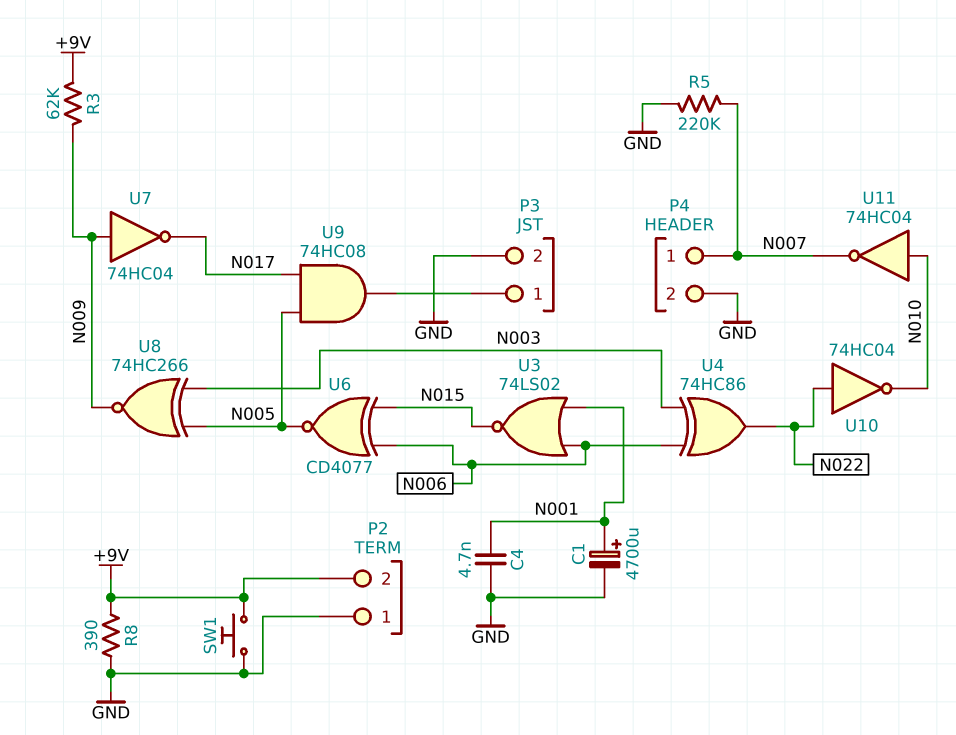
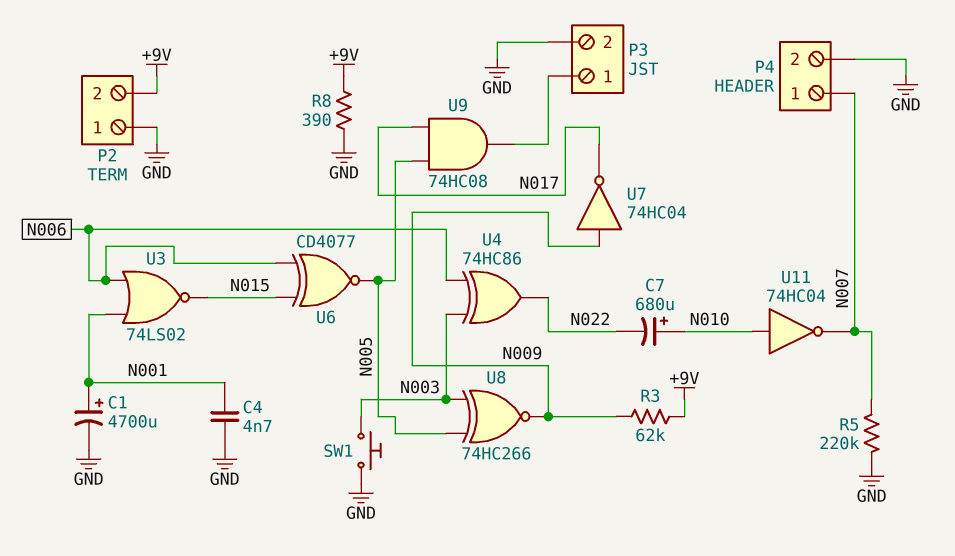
C7: none -> 680uF (plus N010, minus N022)
SW1: button (+9V, GND) -> button (GND, N003)
U10: NOT 74HC04 (in N022, out N010) -> none

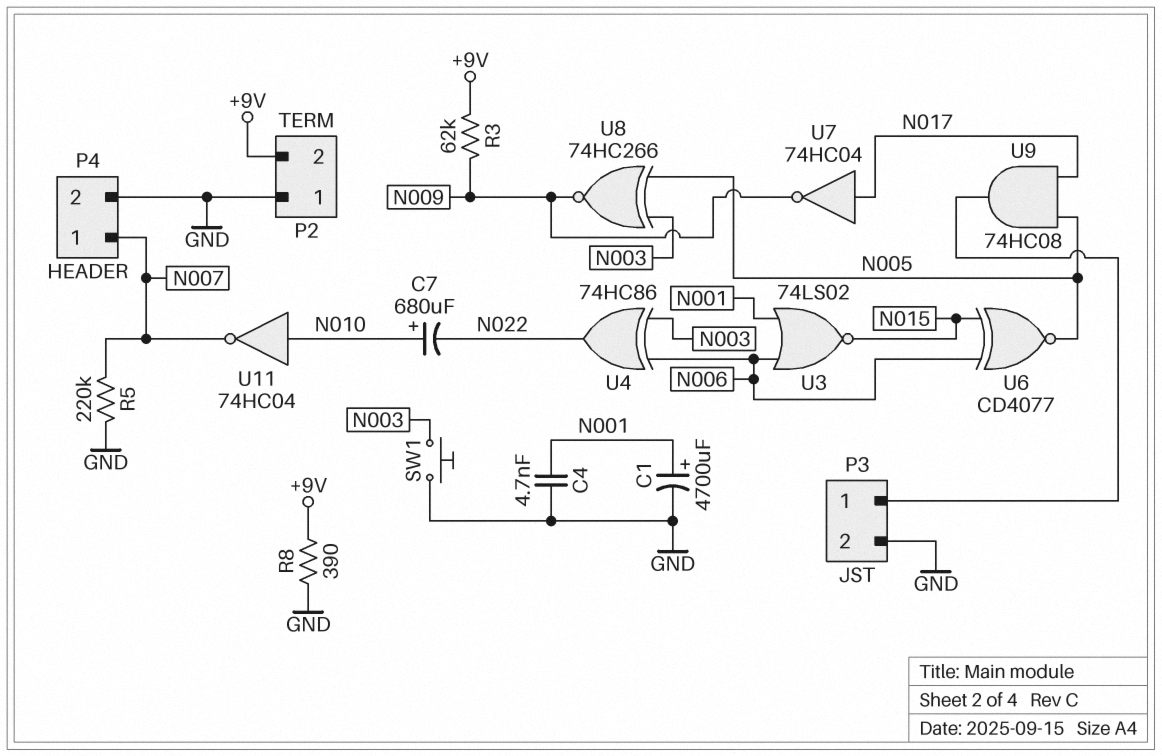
U7: NOT 74HC04 (in N009, out N017) -> NOT 74HC04 (in N017, out N009)

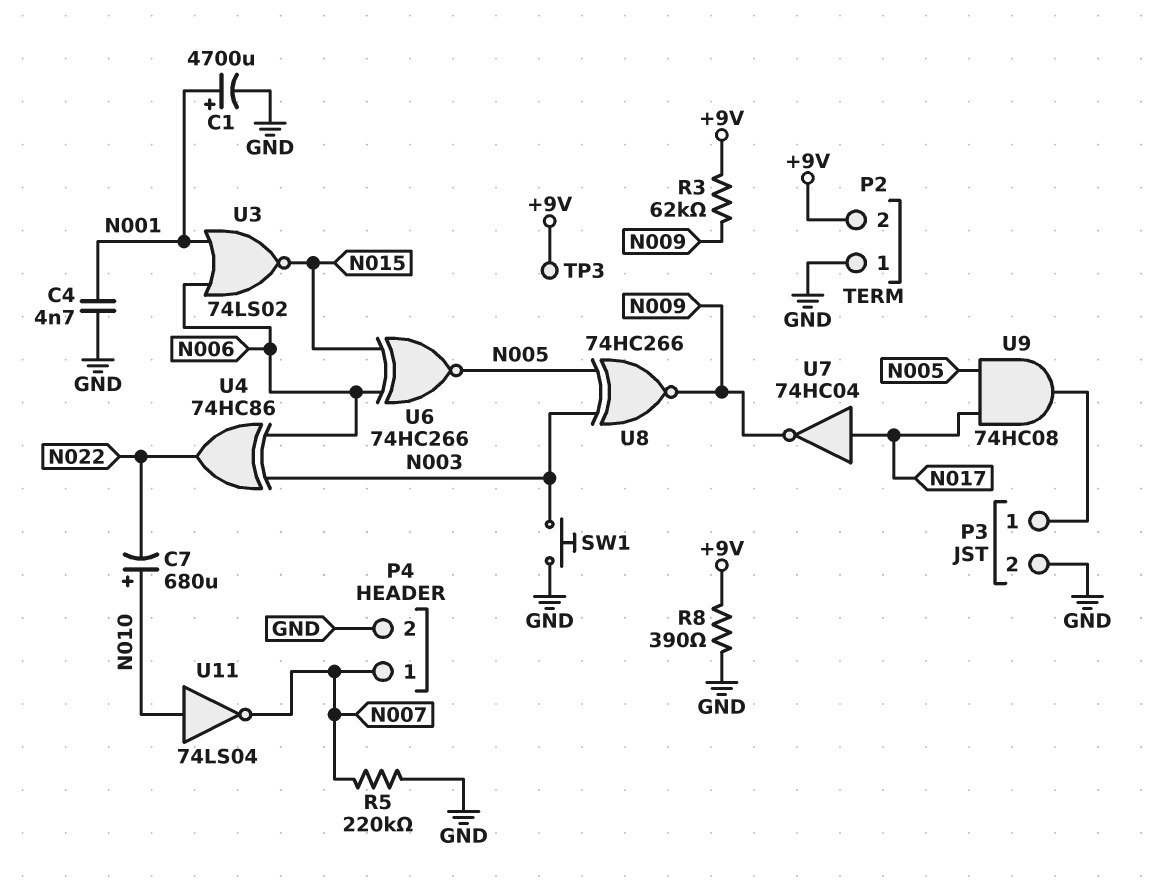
TP3: none -> test point (+9V)
U6: XNOR CD4077 (in N006, in N015, out N005) -> XNOR 74HC266 (in N006, in N015, out N005)
U11: NOT 74HC04 (in N010, out N007) -> NOT 74LS04 (in N010, out N007)

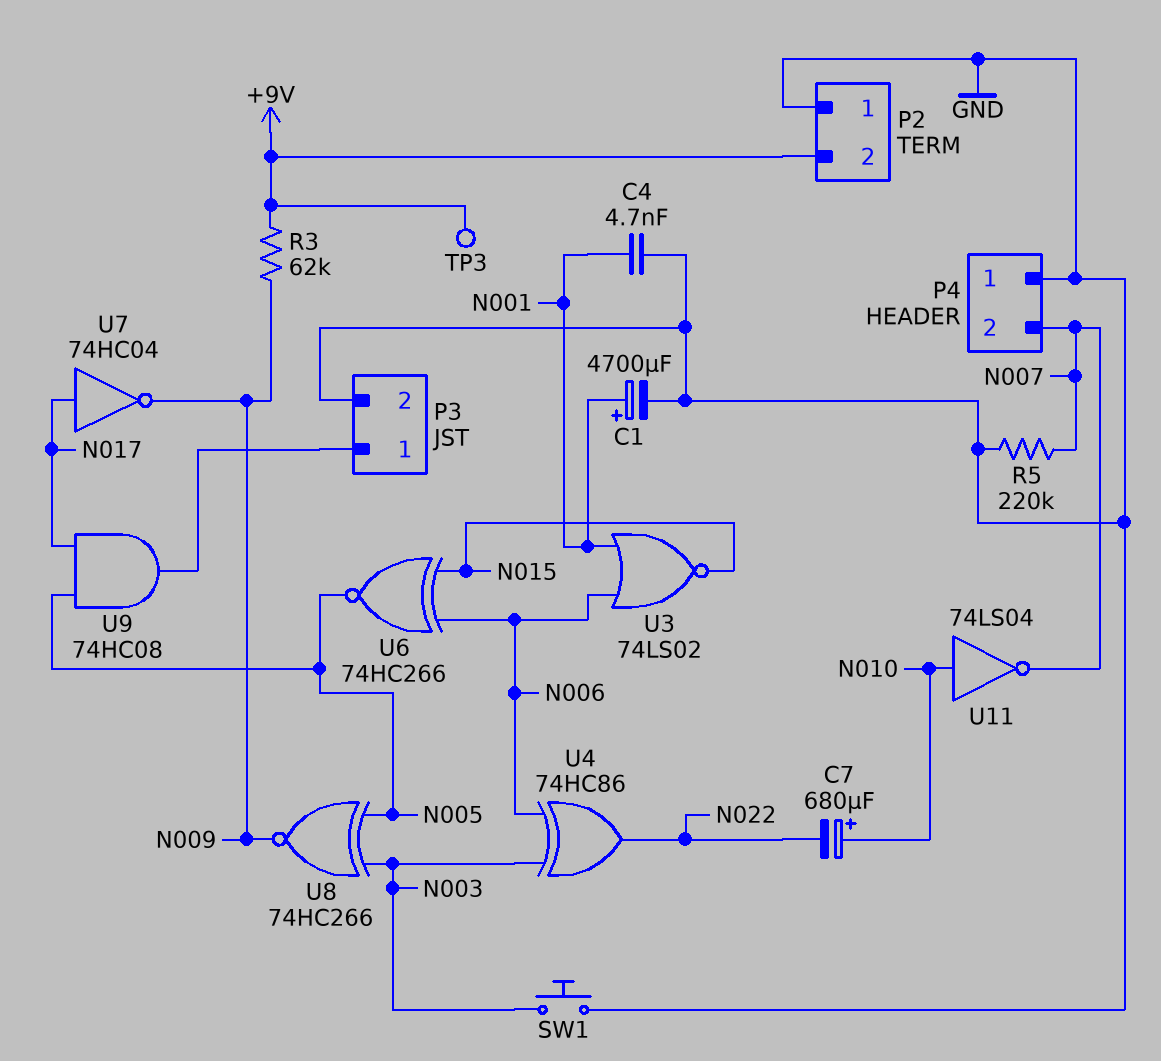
P4 pin 1: N007 -> GND
P4 pin 2: GND -> N007
R8: 390 (+9V, GND) -> none

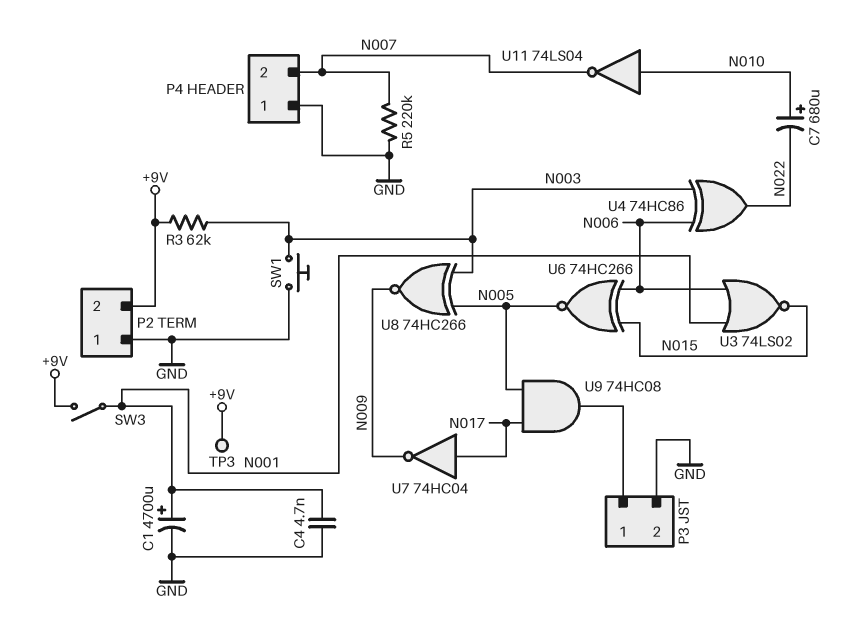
R3: 62k (+9V, N009) -> 62k (+9V, N003)
SW3: none -> switch (+9V, N001)

